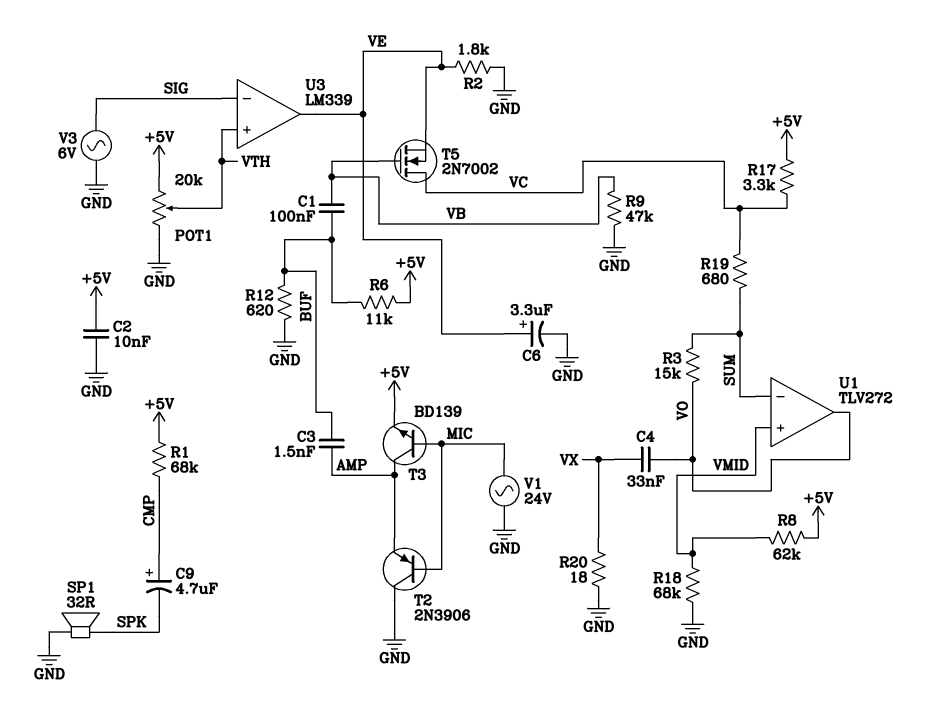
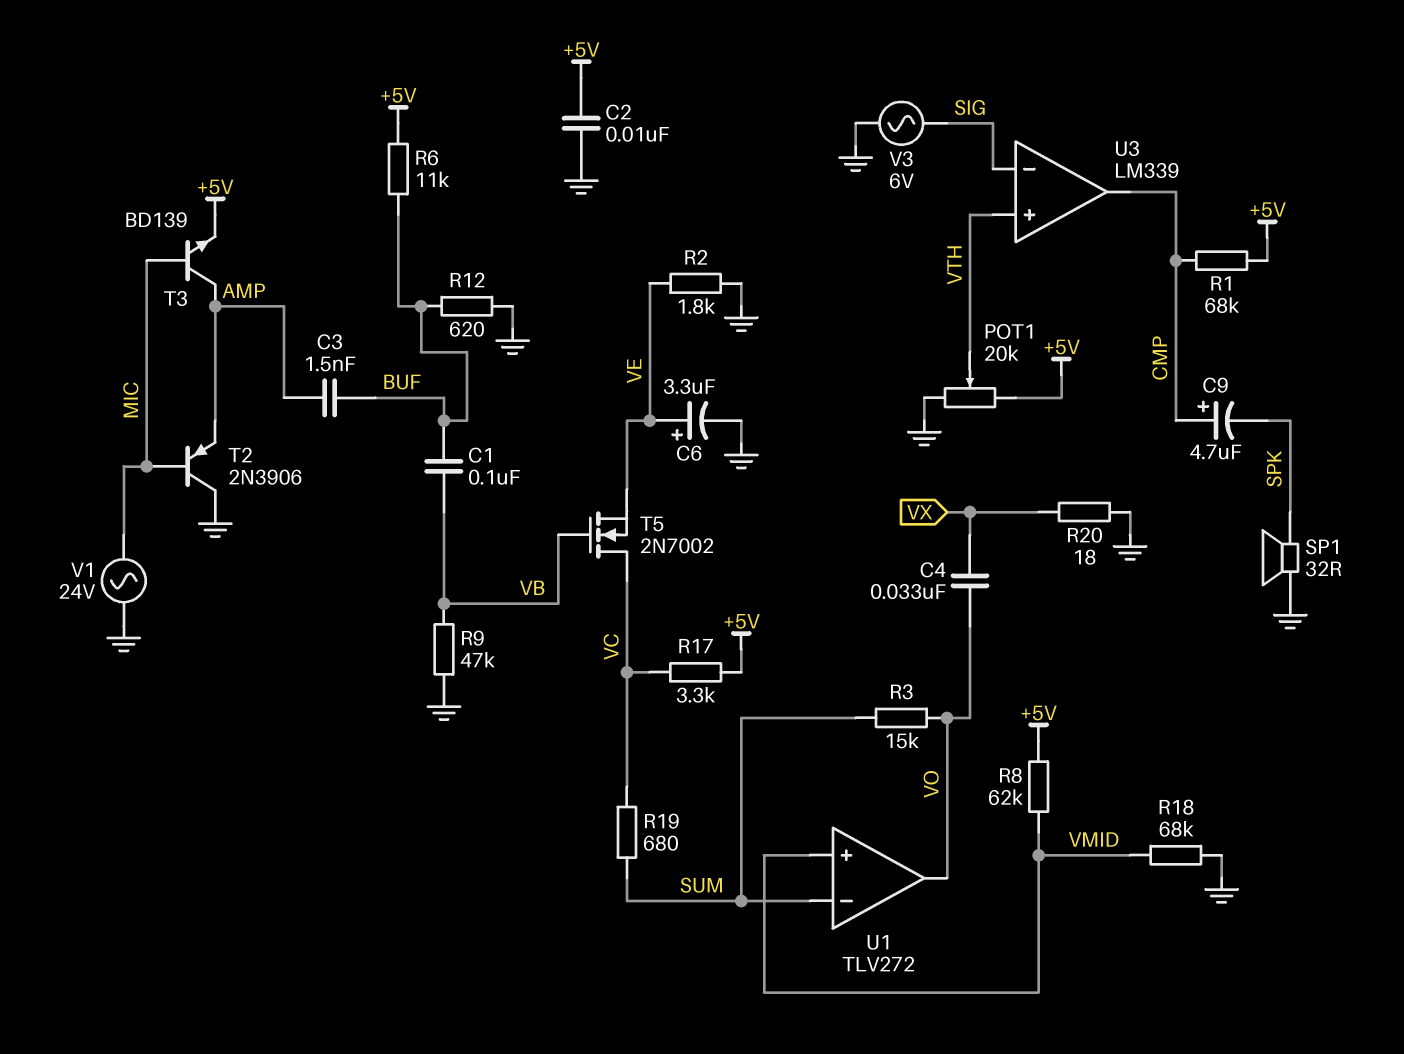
U3 pin out: VE -> CMP

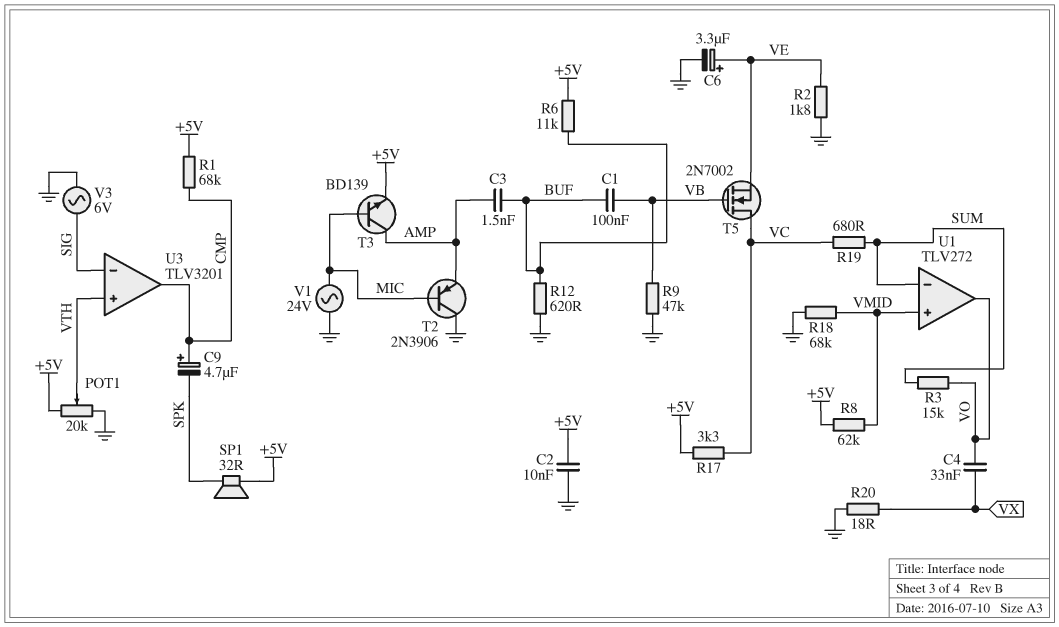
SP1: speaker 32R (GND, SPK) -> speaker 32R (+5V, SPK)
U3: LM339 -> TLV3201

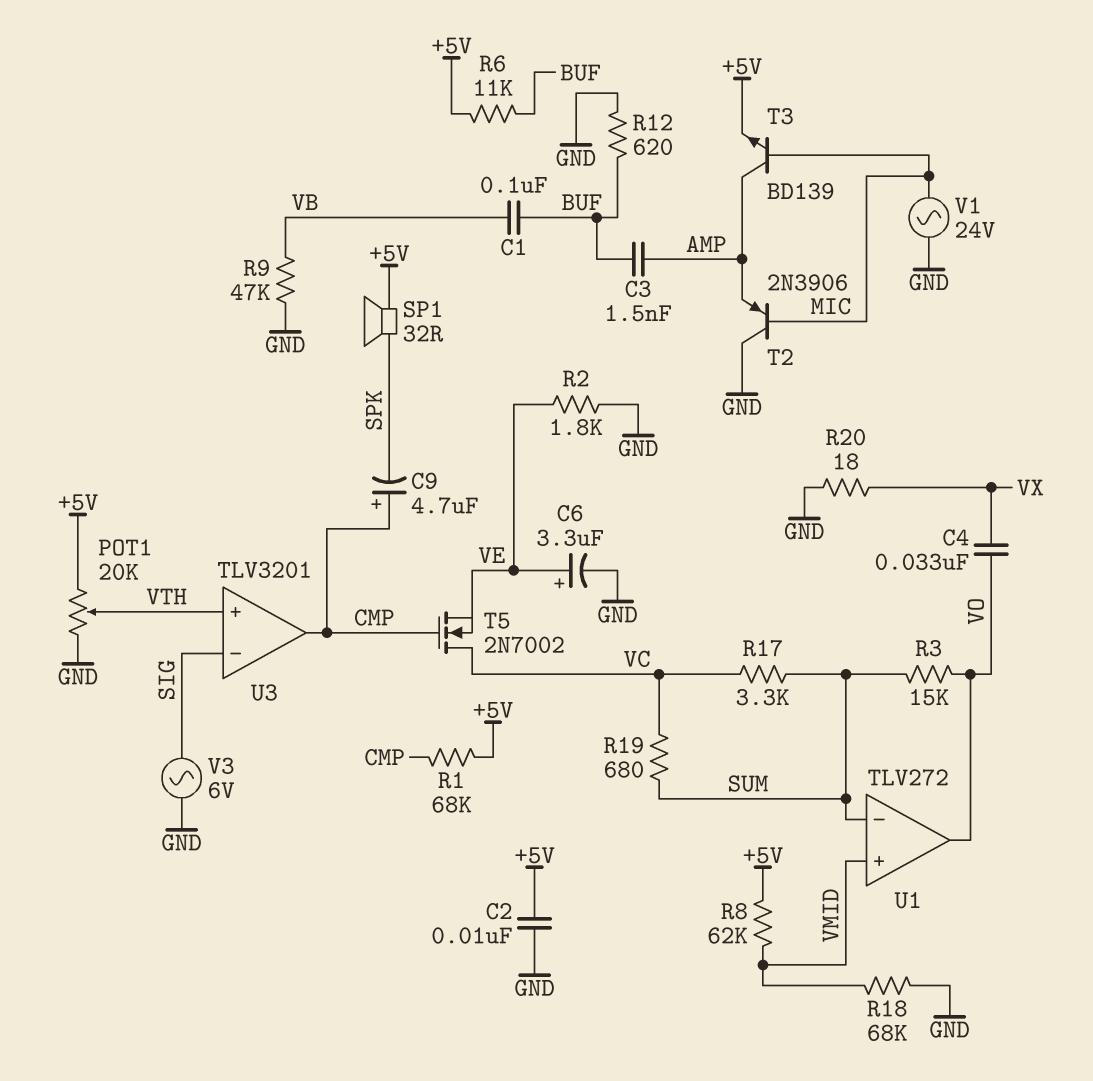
R17: 3.3k (+5V, VC) -> 3.3k (SUM, VC)
T5: NMOS 2N7002 (G VB, D VC, S VE) -> NMOS 2N7002 (G CMP, D VC, S VE)

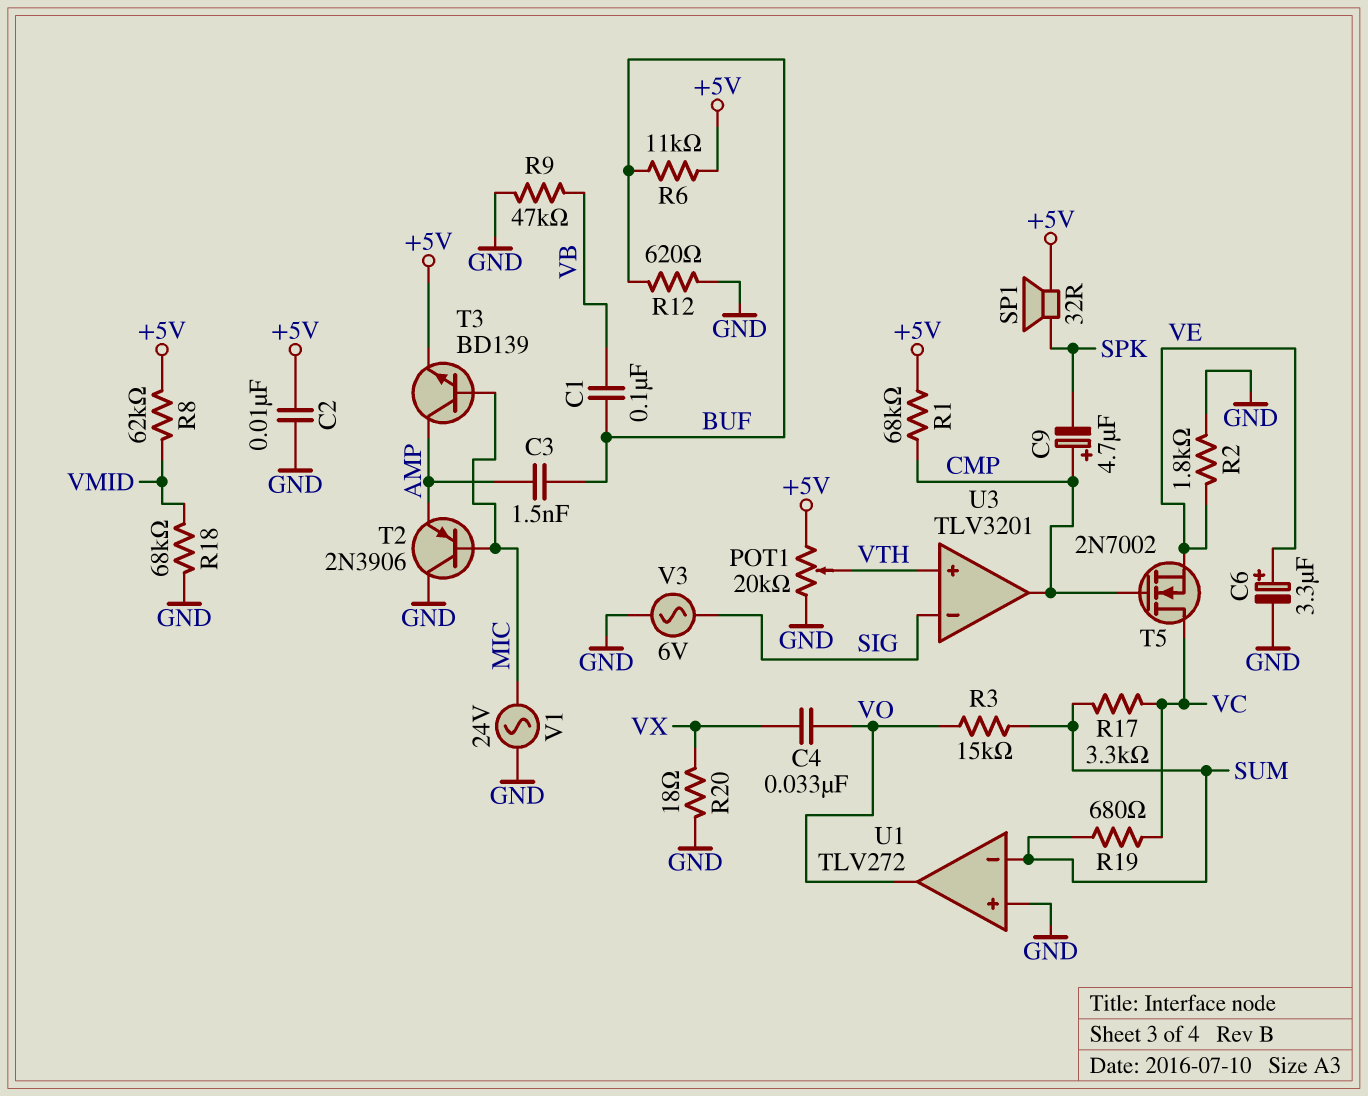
U1 pin in+: VMID -> GND

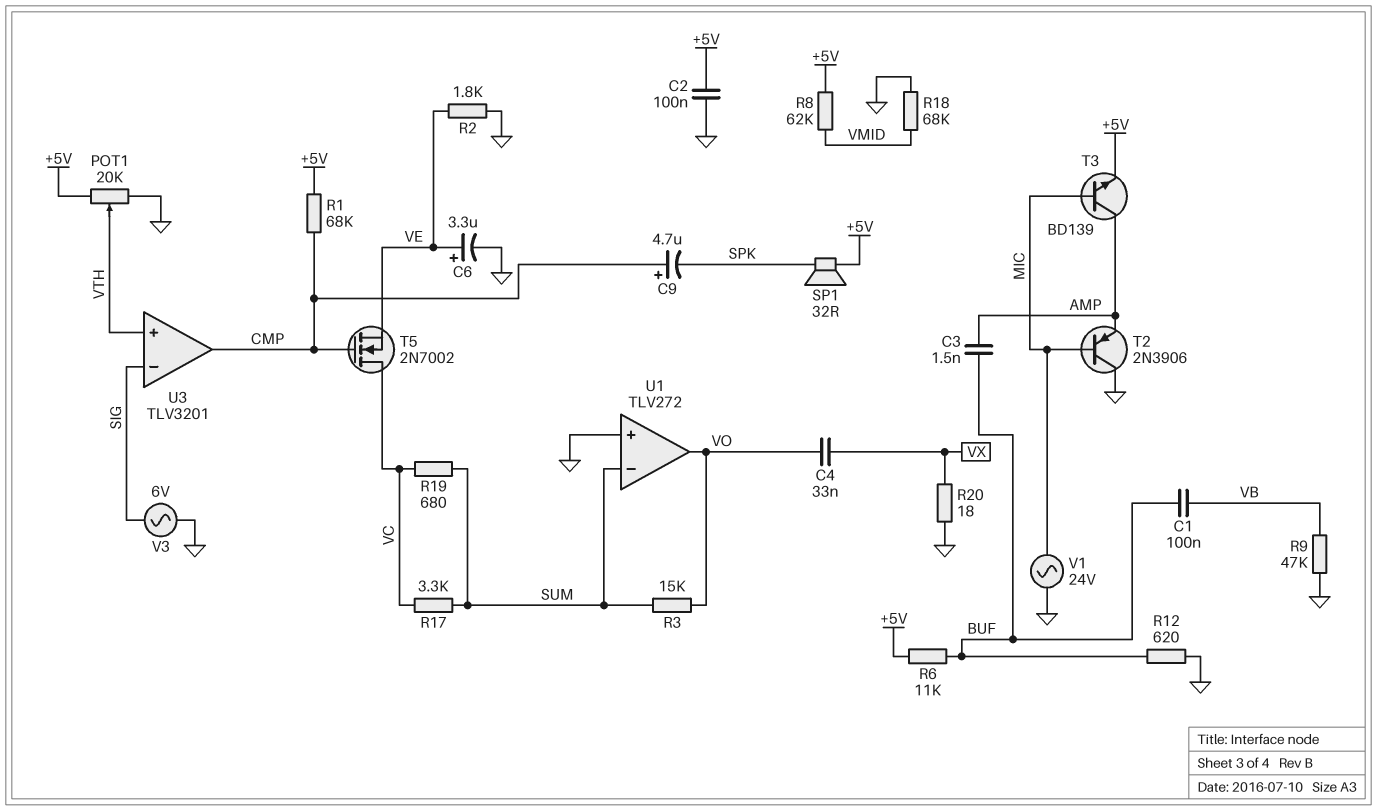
C2: 10nF (+5V, GND) -> 100nF (+5V, GND)

